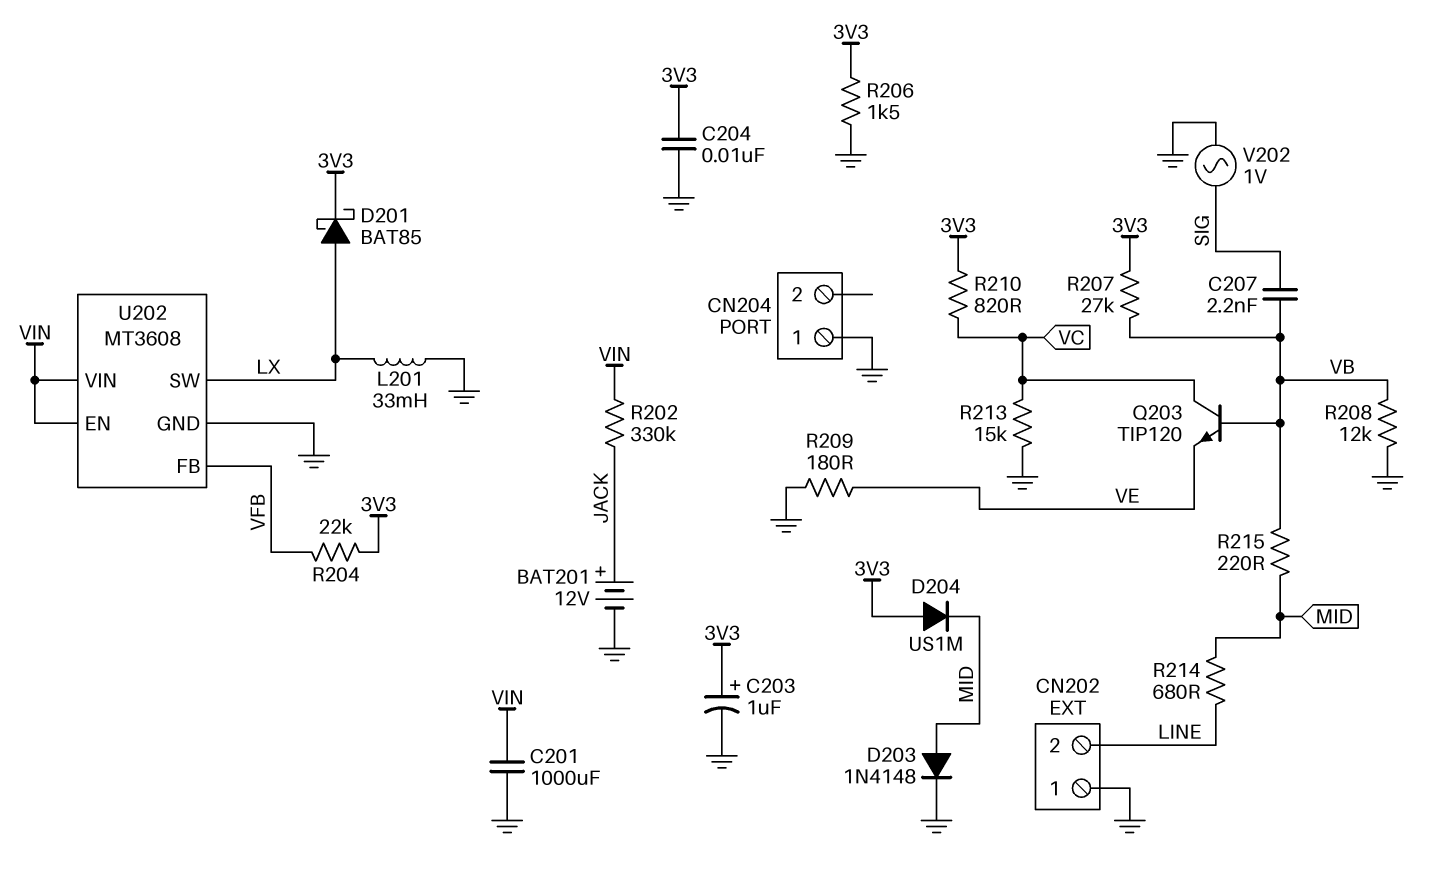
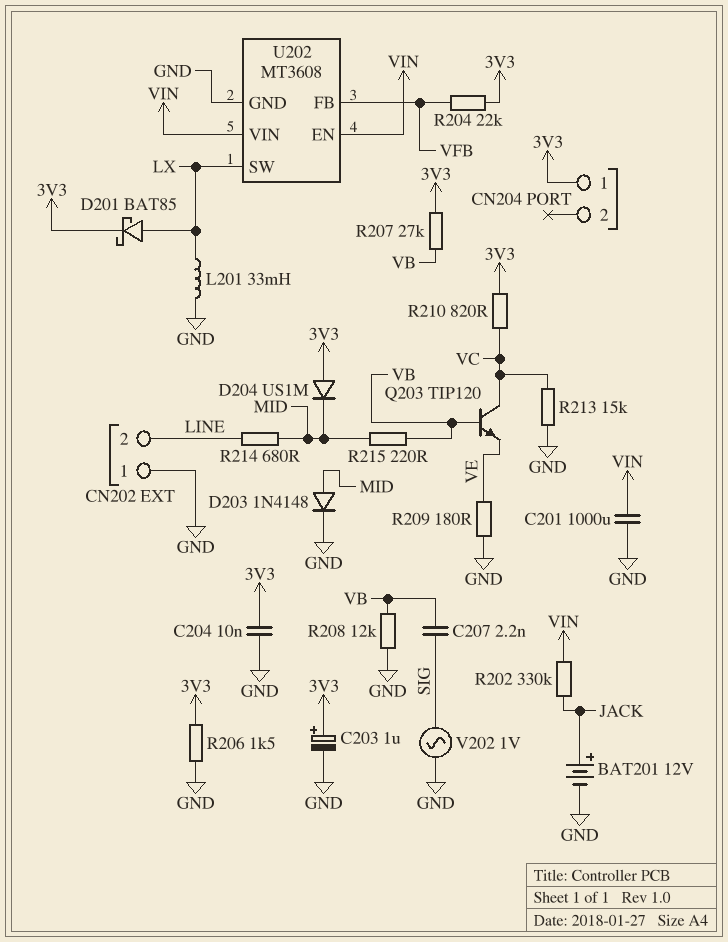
CN204 pin 1: GND -> 3V3

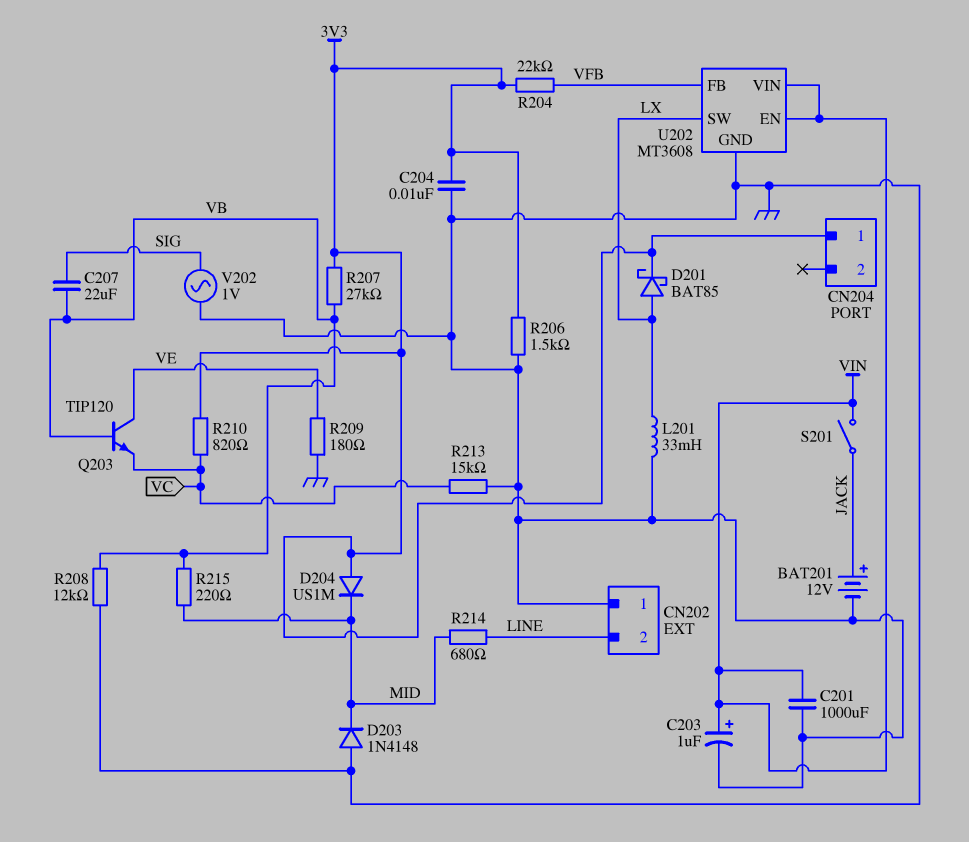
C203: 1uF (plus 3V3, minus GND) -> 1uF (plus VIN, minus GND)
C207: 2.2nF (SIG, VB) -> 22uF (SIG, VB)
D203: diode 1N4148 (A MID, K GND) -> diode 1N4148 (A GND, K MID)
Q203: NPN TIP120 (B VB, C VC, E VE) -> NPN TIP120 (B VB, C VE, E VC)
R202: 330k (JACK, VIN) -> none
S201: none -> switch (JACK, VIN)

